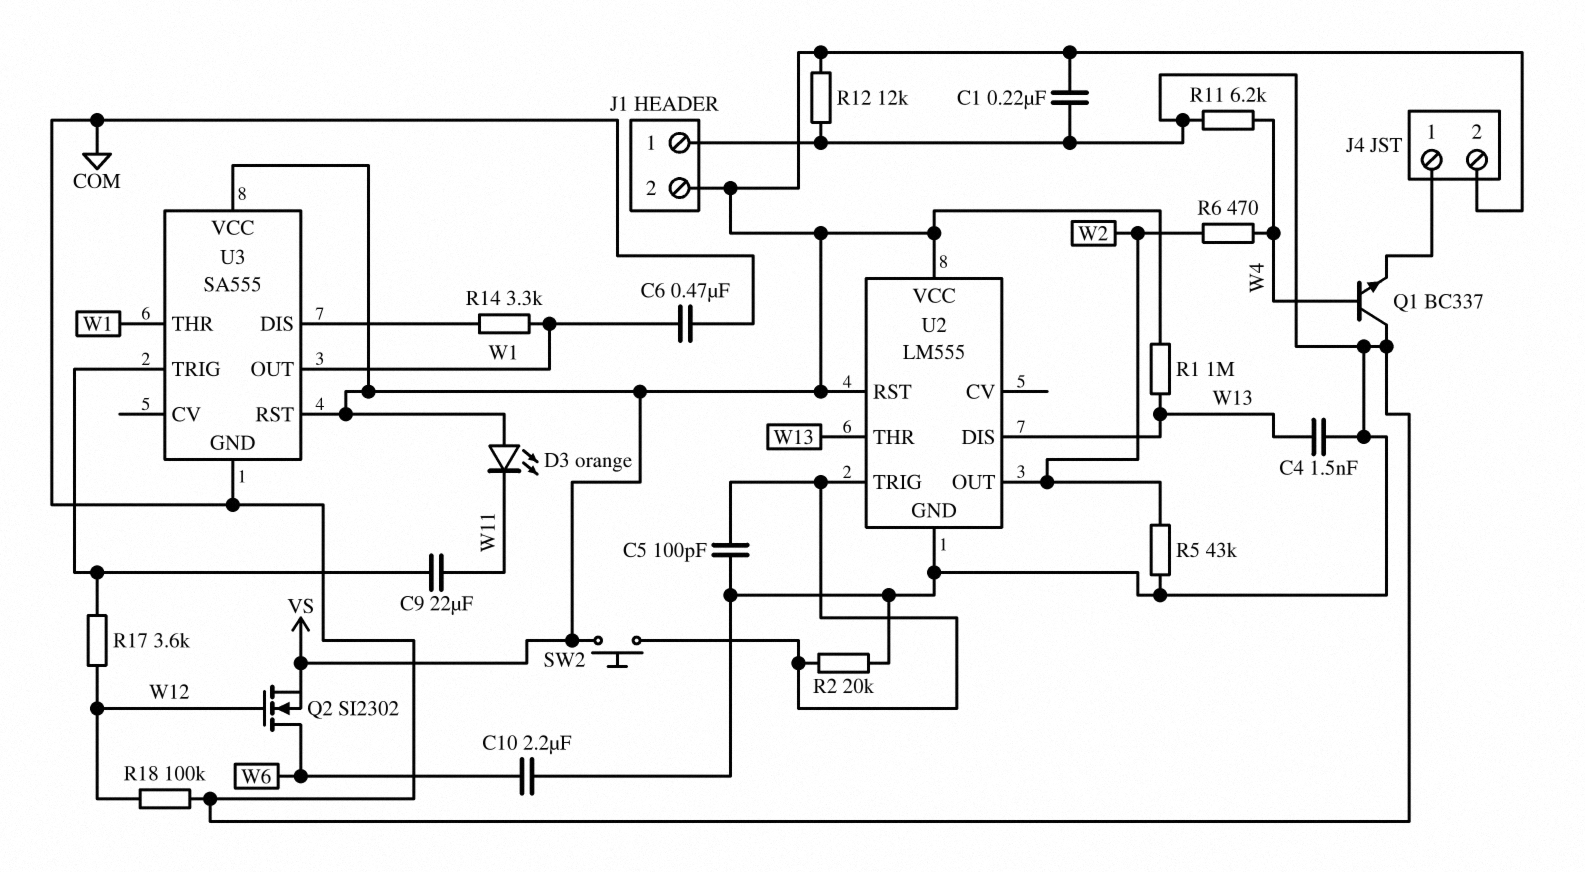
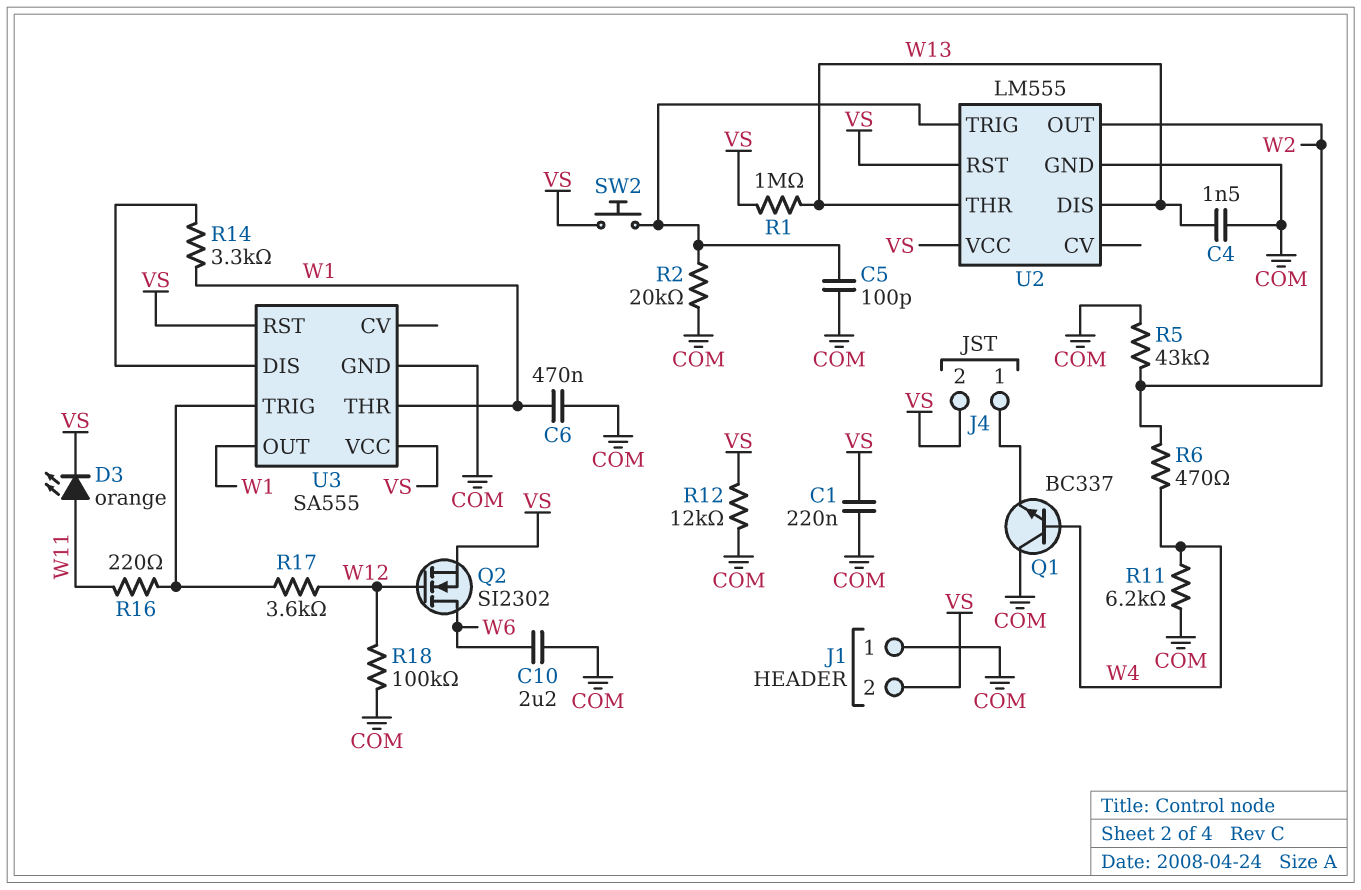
C9: 22uF (U3/TRIG, W11) -> none
D3: LED orange (A VS, K W11) -> LED orange (A W11, K VS)
R16: none -> 220 (U3/TRIG, W11)

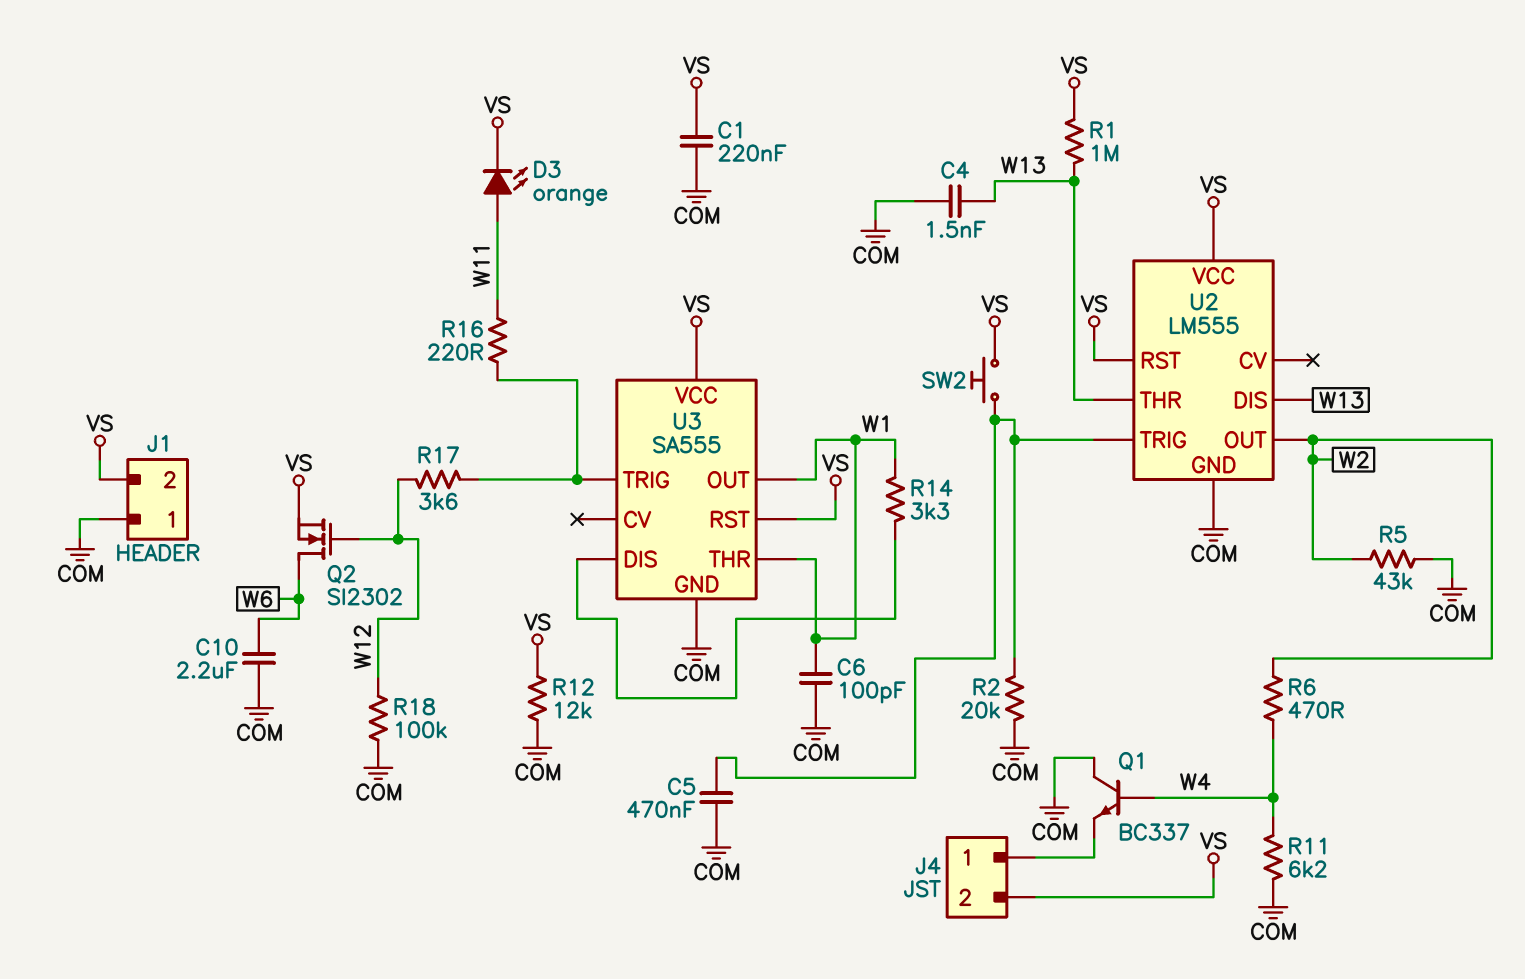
C5: 100pF (COM, U2/TRIG) -> 470nF (COM, U2/TRIG)
C6: 470nF (COM, W1) -> 100pF (COM, W1)

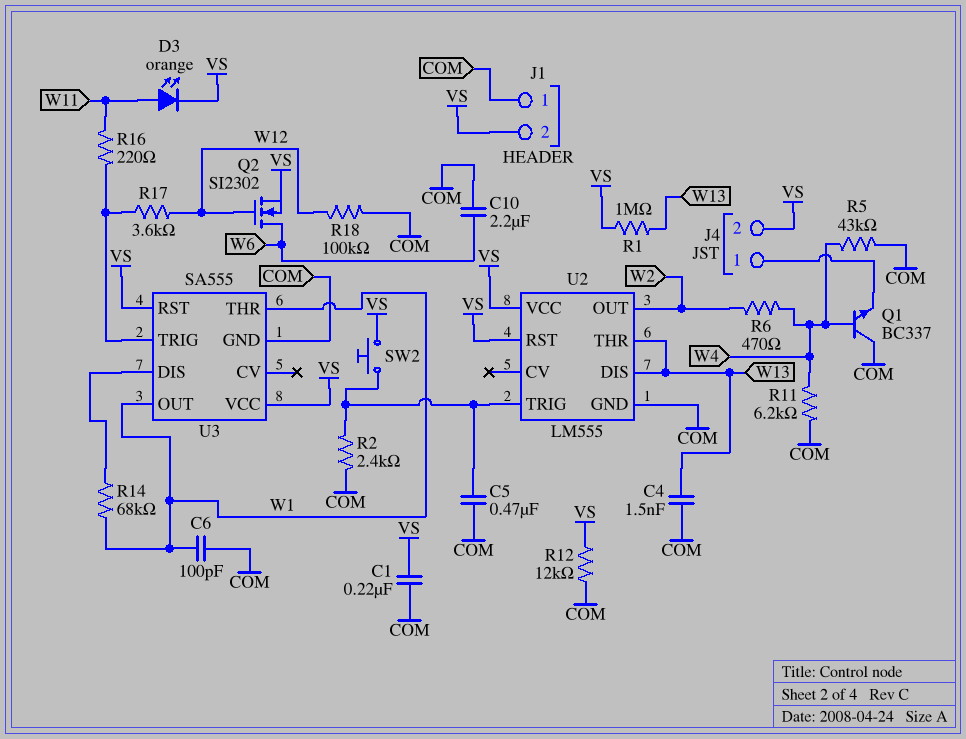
R2: 20k (COM, U2/TRIG) -> 2.4k (COM, U2/TRIG)
R5: 43k (COM, W2) -> 43k (COM, W4)
R14: 3.3k (U3/DIS, W1) -> 68k (U3/DIS, W1)

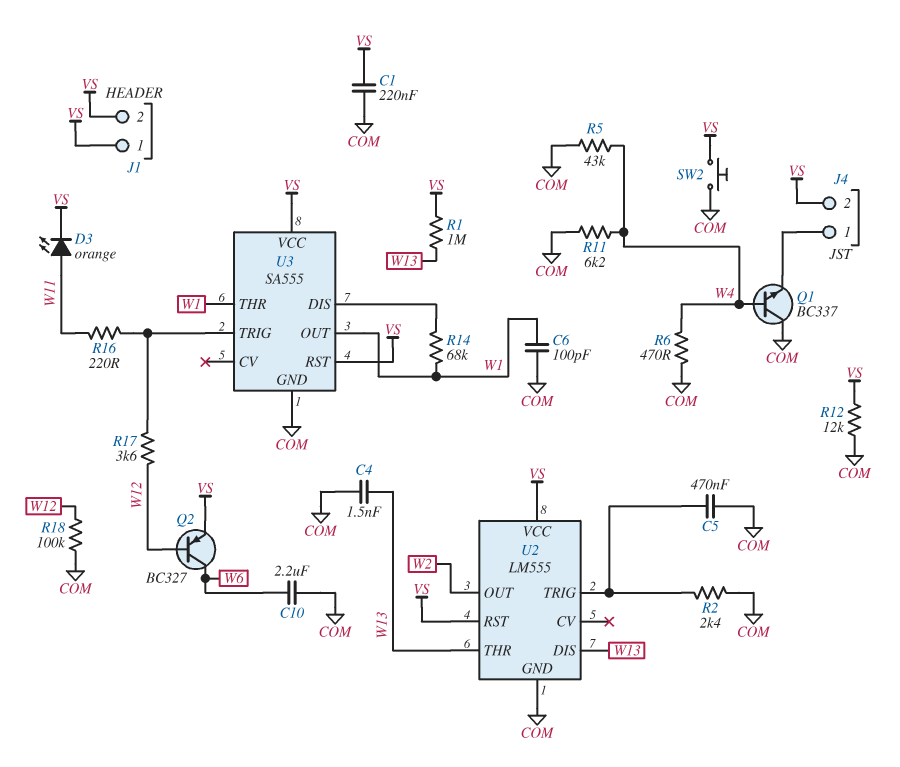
J1 pin 1: COM -> VS
Q2: NMOS SI2302 (G W12, D W6, S VS) -> PNP BC327 (B W12, C W6, E VS)
R6: 470 (W2, W4) -> 470 (COM, W4)
SW2: button (U2/TRIG, VS) -> button (COM, VS)

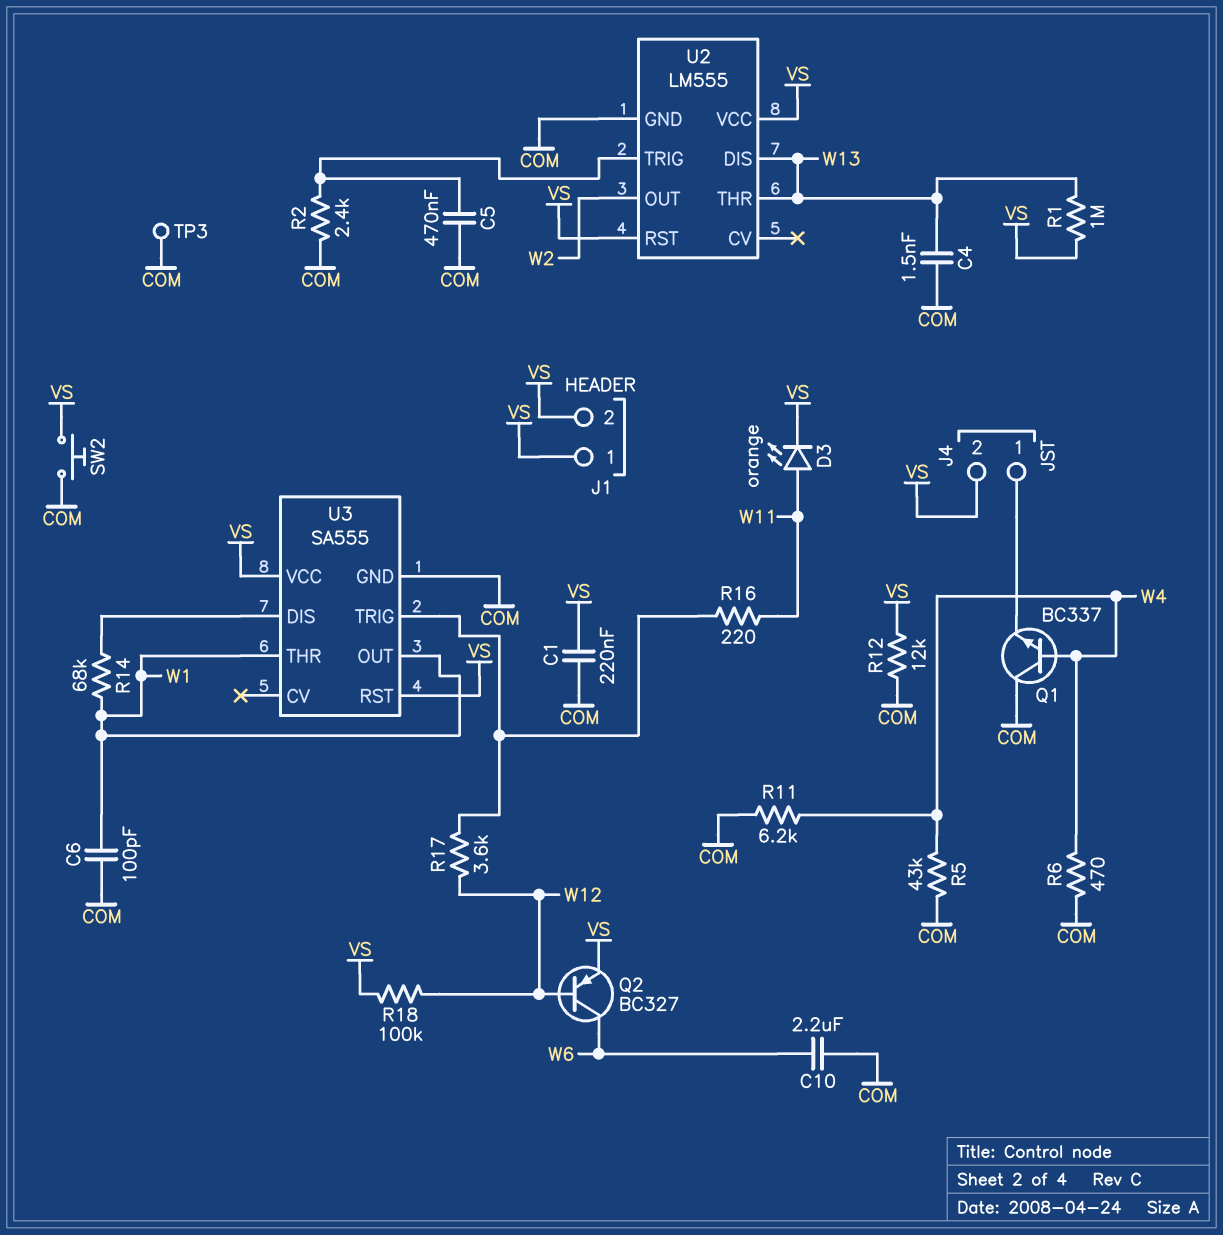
R18: 100k (COM, W12) -> 100k (VS, W12)
TP3: none -> test point (COM)

